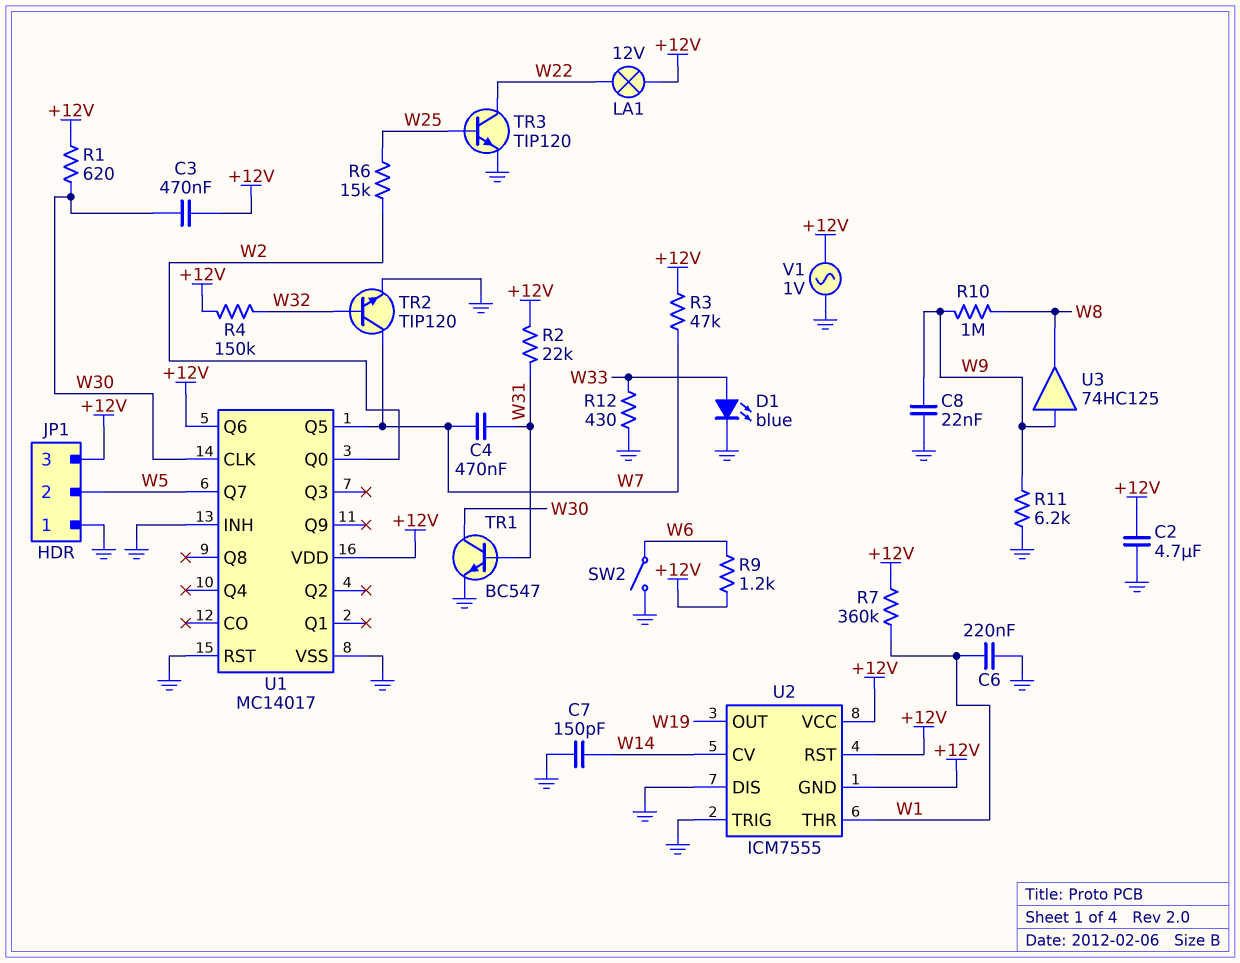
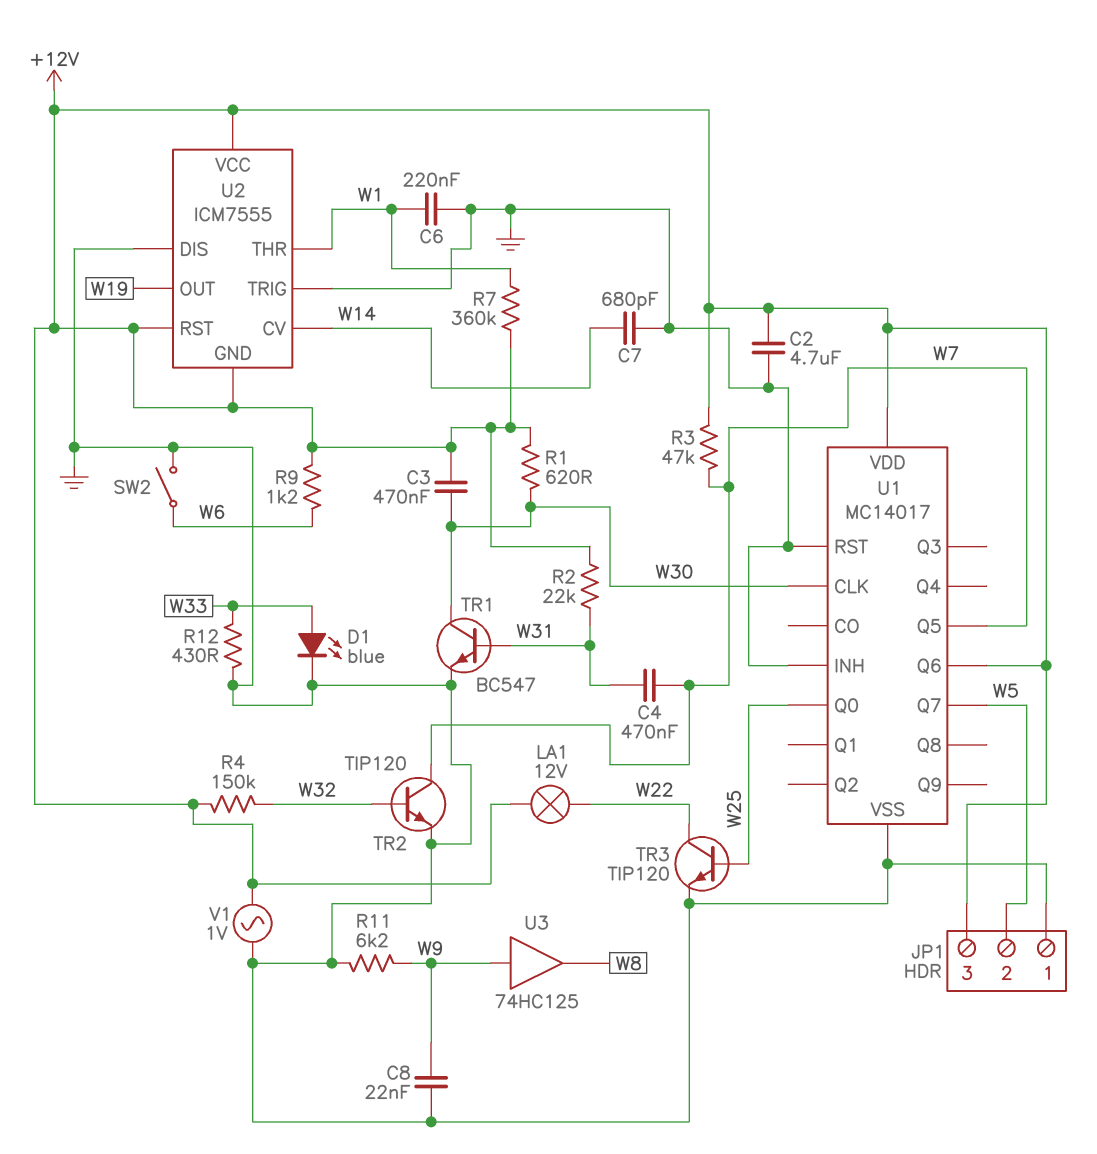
C7: 150pF (GND, W14) -> 680pF (GND, W14)
R6: 15k (W2, W25) -> none
R10: 1M (W8, W9) -> none
U1 pin Q0: W2 -> W25

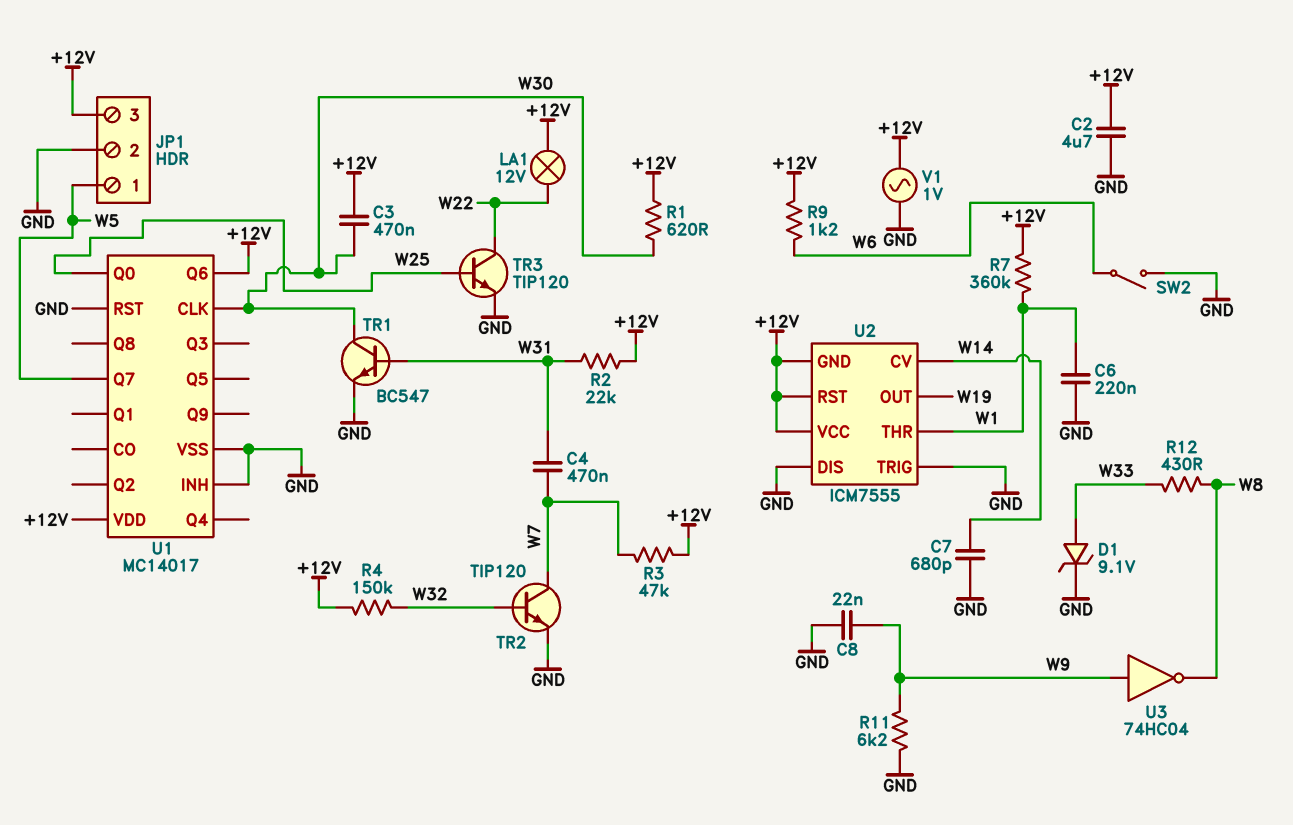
D1: LED blue (A W33, K GND) -> zener 9.1V (A W33, K GND)
JP1 pin 1: GND -> W5
JP1 pin 2: W5 -> GND
R12: 430 (GND, W33) -> 430 (W8, W33)
U1 pin Q5: W7 -> none
U3: buffer 74HC125 (in W9, out W8) -> NOT 74HC04 (in W9, out W8)

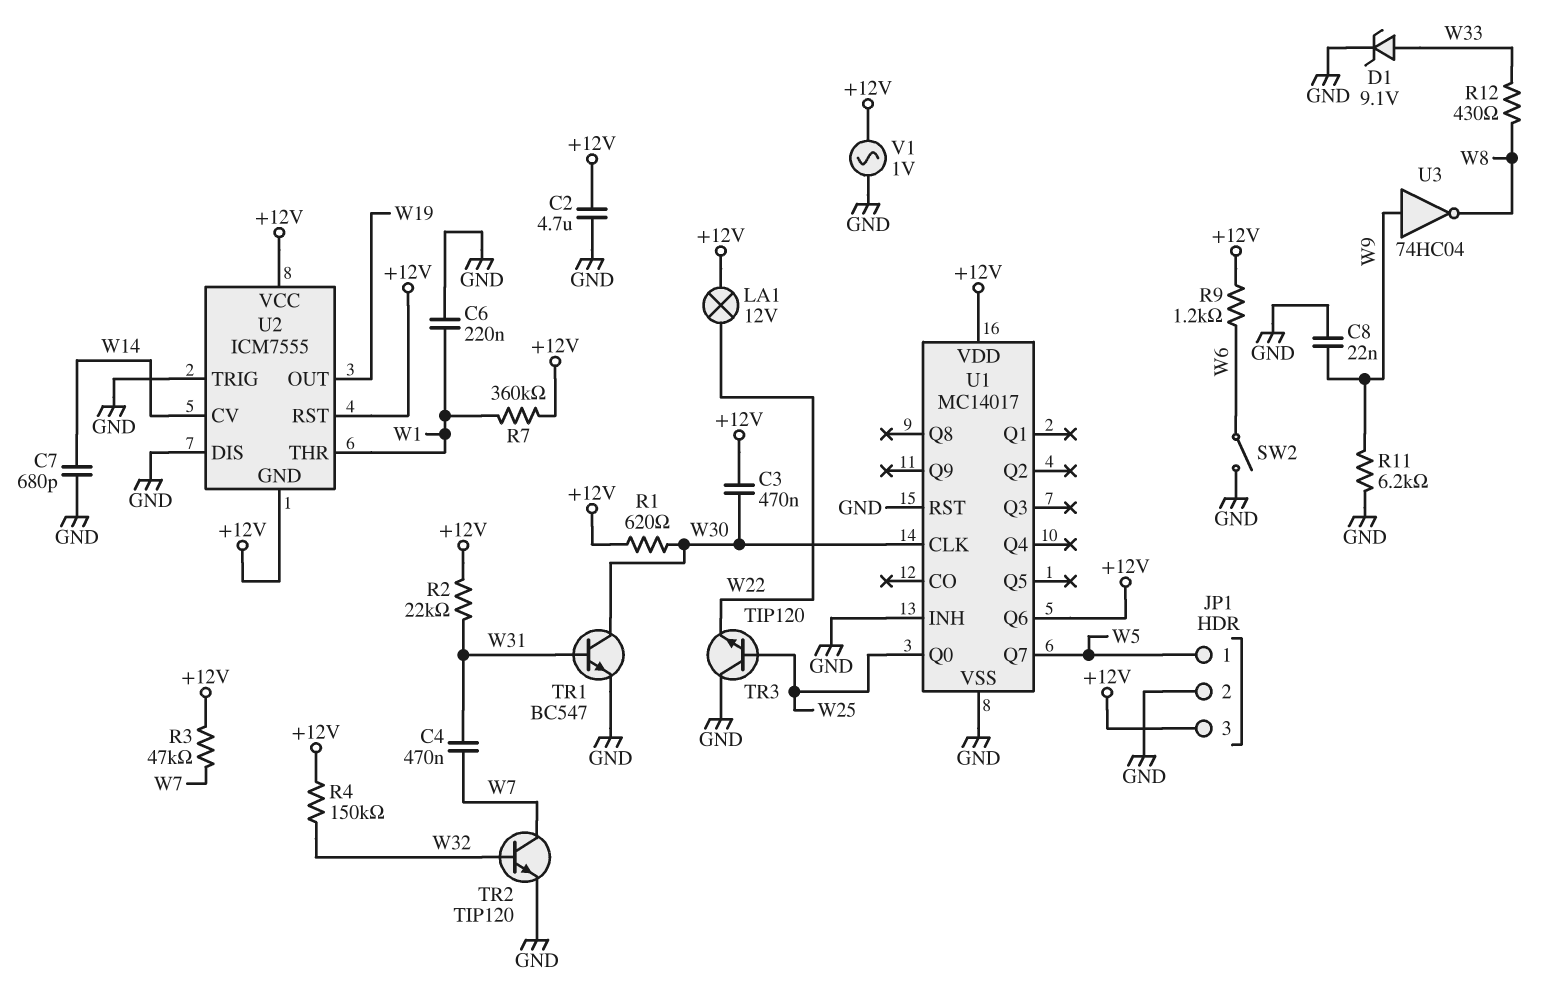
TR3: NPN TIP120 (B W25, C W22, E GND) -> NPN TIP120 (B W25, C GND, E W22)

